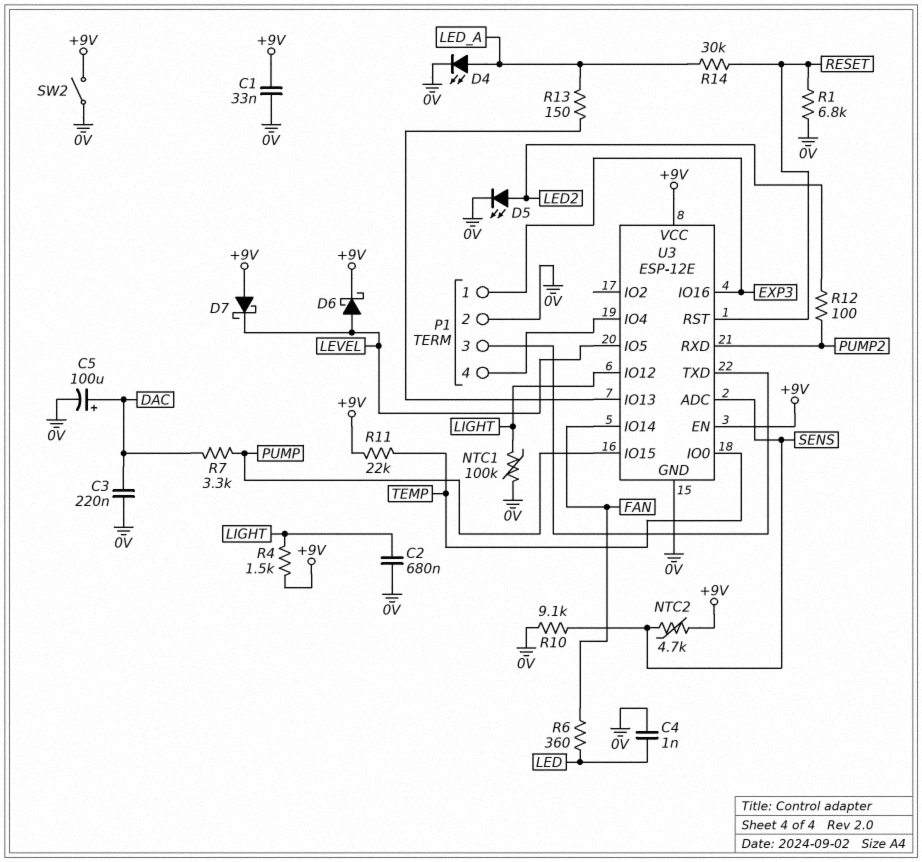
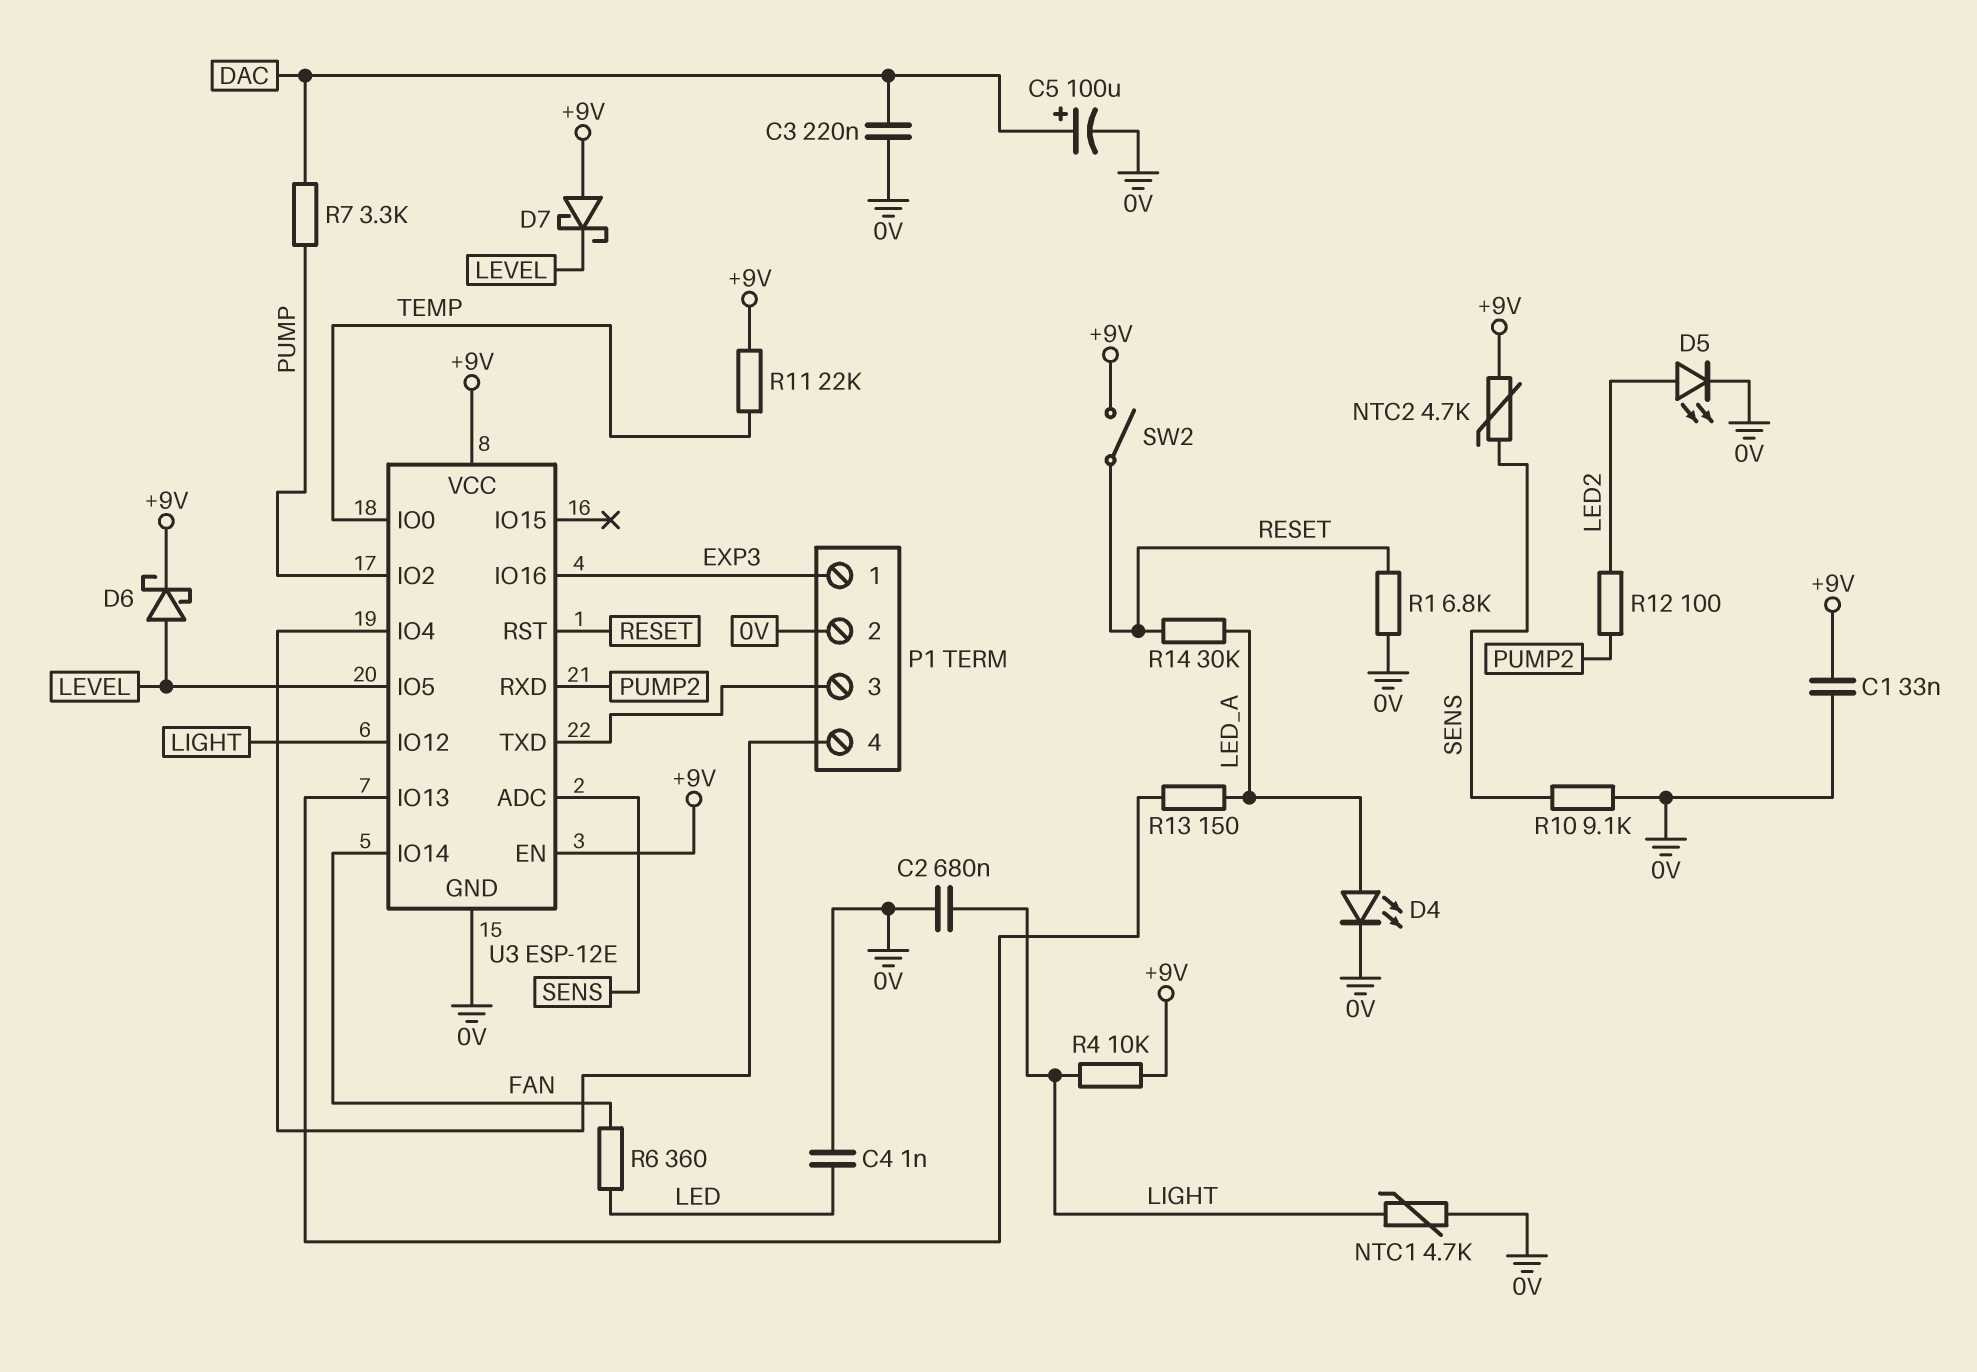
NTC1: 100k (0V, LIGHT) -> 4.7k (0V, LIGHT)
R4: 1.5k (+9V, LIGHT) -> 10k (+9V, LIGHT)
SW2: switch (+9V, 0V) -> switch (+9V, RESET)
U3 pin IO2: none -> PUMP
U3 pin IO15: PUMP -> none

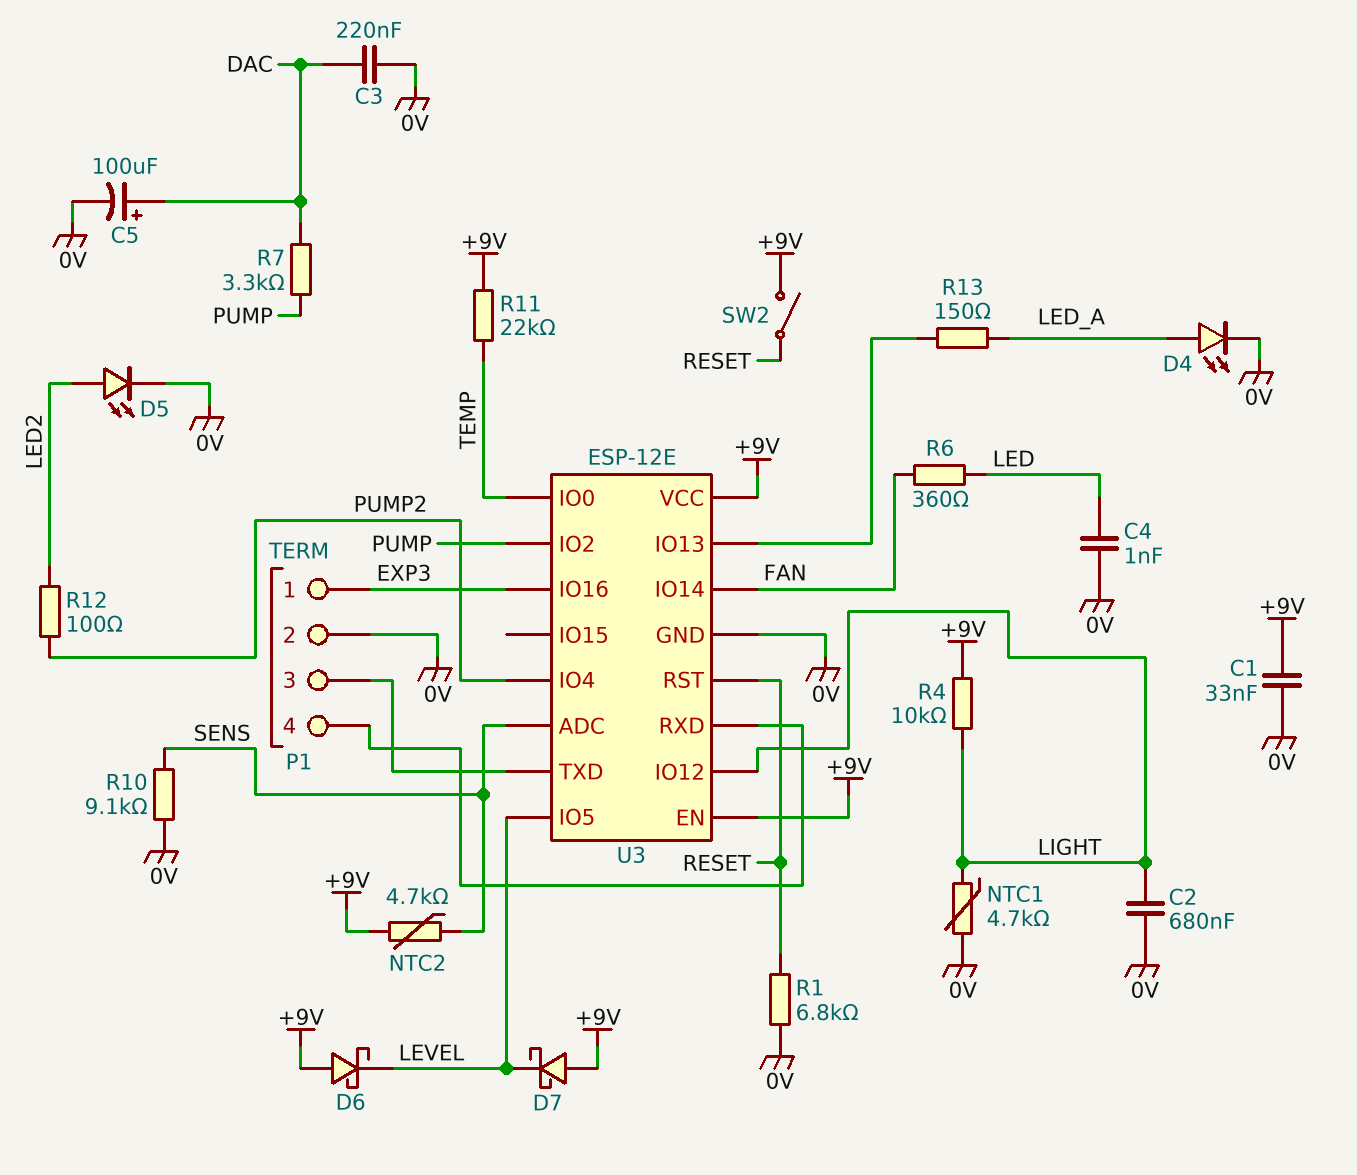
D6: schottky (A LEVEL, K +9V) -> schottky (A +9V, K LEVEL)
R14: 30k (LED_A, RESET) -> none
U3 pin IO4: P1/4 -> PUMP2
U3 pin RXD: PUMP2 -> P1/4

